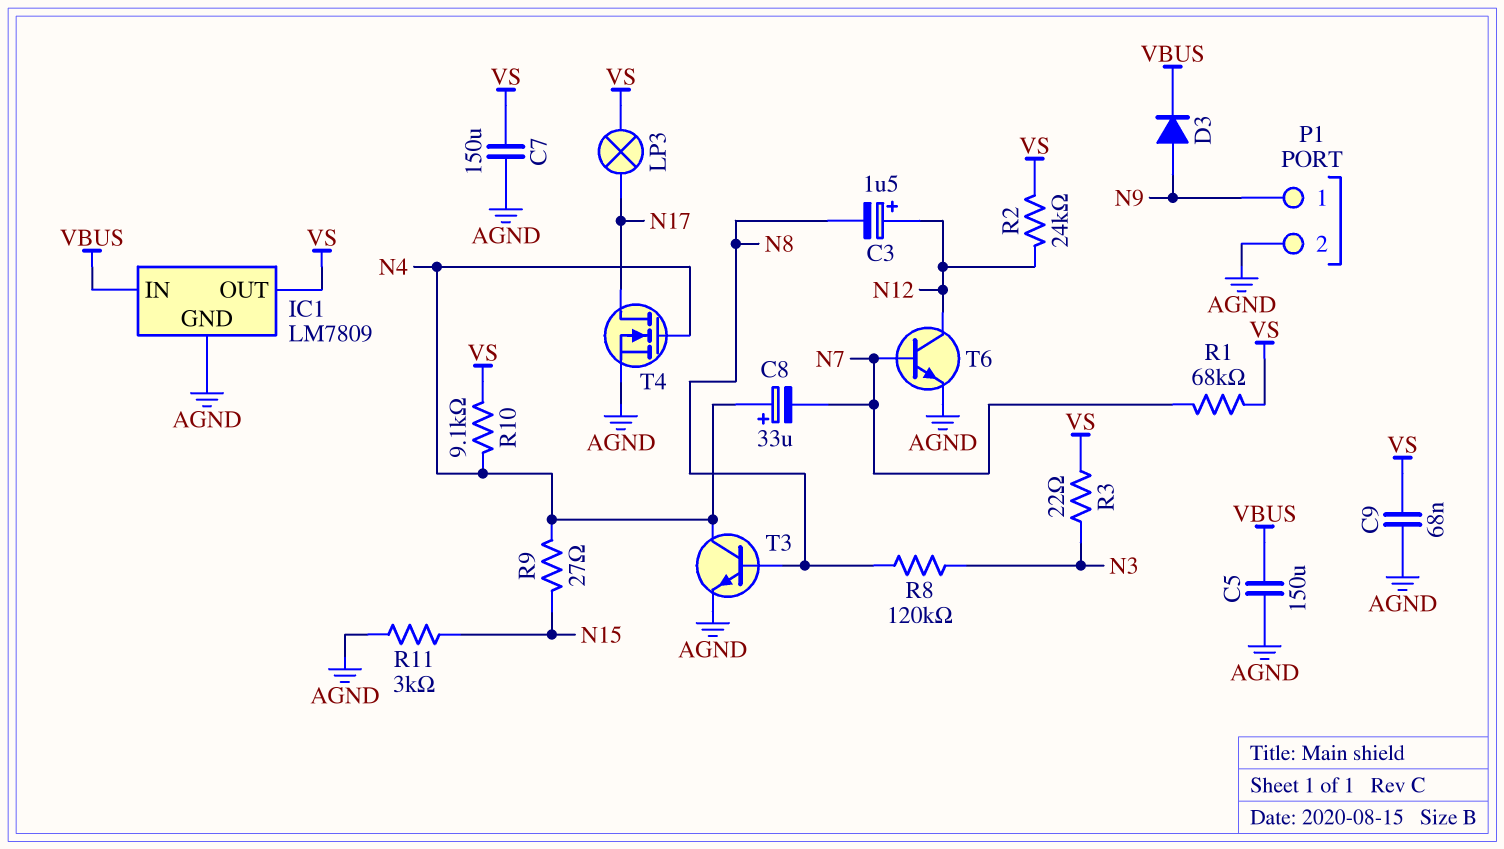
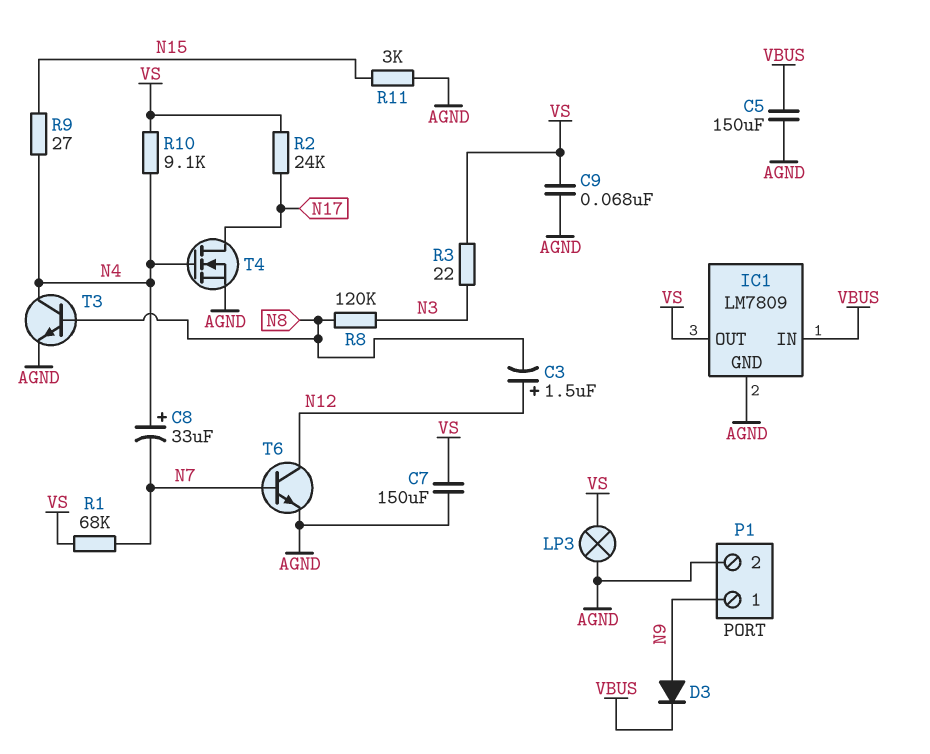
LP3: lamp (N17, VS) -> lamp (AGND, VS)
R2: 24k (N12, VS) -> 24k (N17, VS)

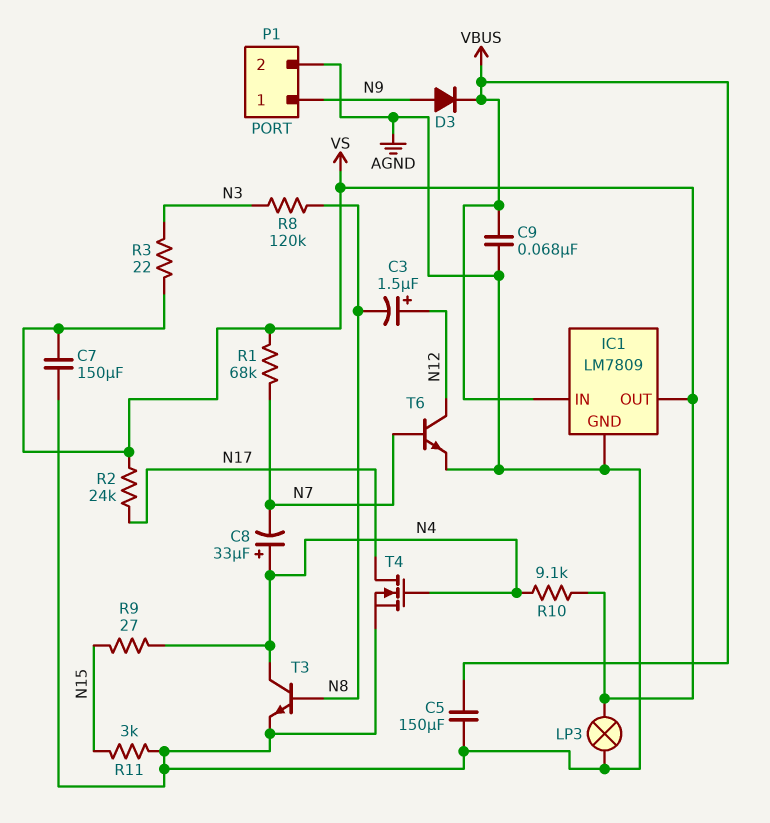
C9: 68nF (AGND, VS) -> 68nF (AGND, VBUS)

